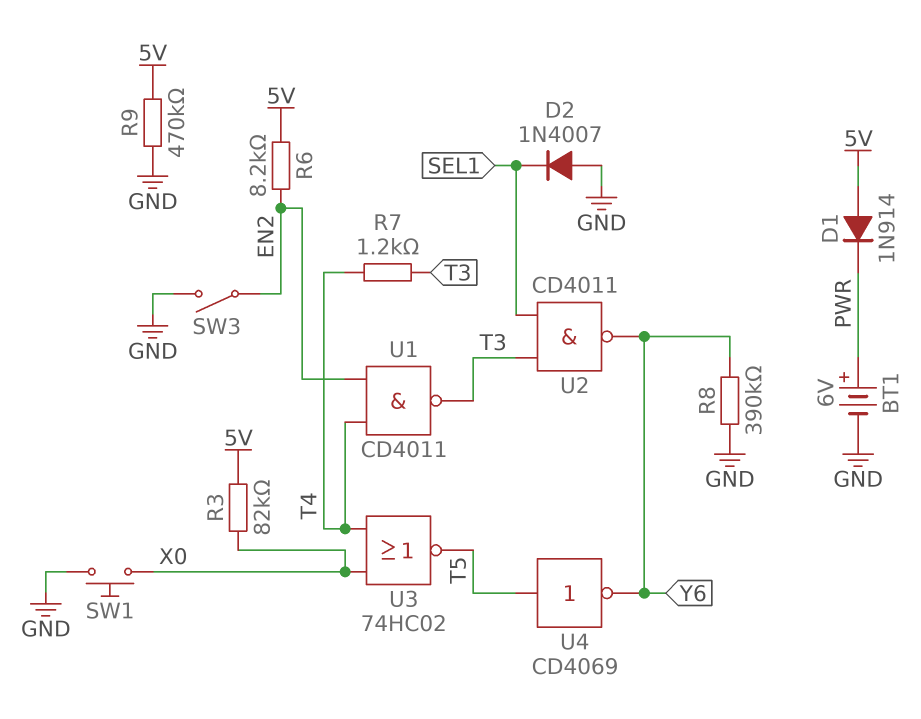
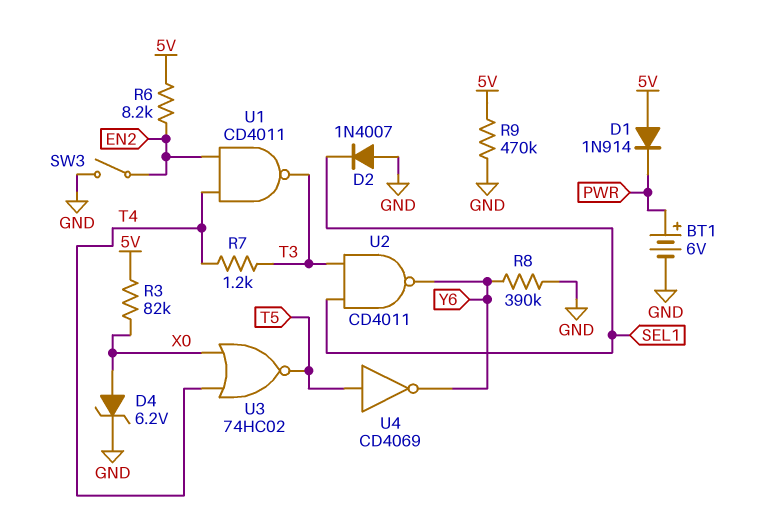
D4: none -> zener 6.2V (A X0, K GND)
SW1: button (GND, X0) -> none

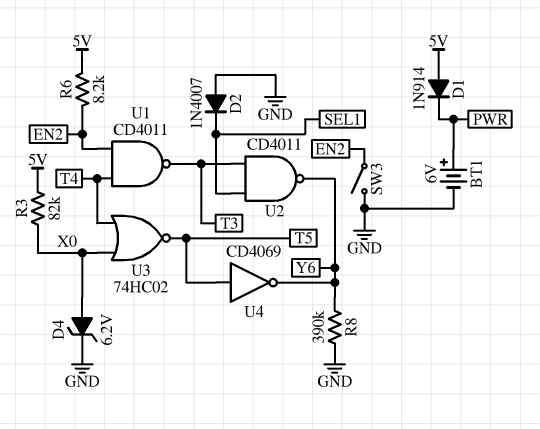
R7: 1.2k (T3, T4) -> none
R9: 470k (5V, GND) -> none

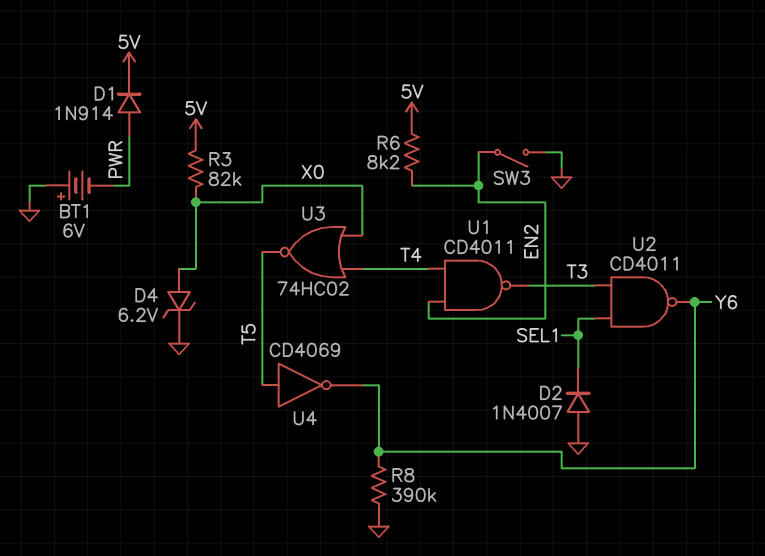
BT1: 6V (plus PWR, minus GND) -> 6V (plus GND, minus PWR)
D1: diode 1N914 (A 5V, K PWR) -> diode 1N914 (A PWR, K 5V)

